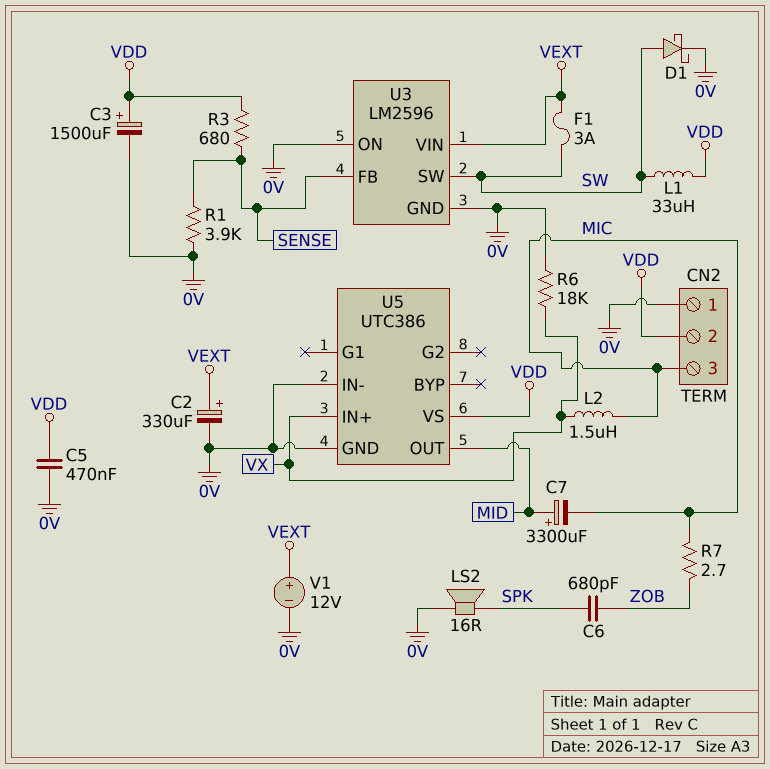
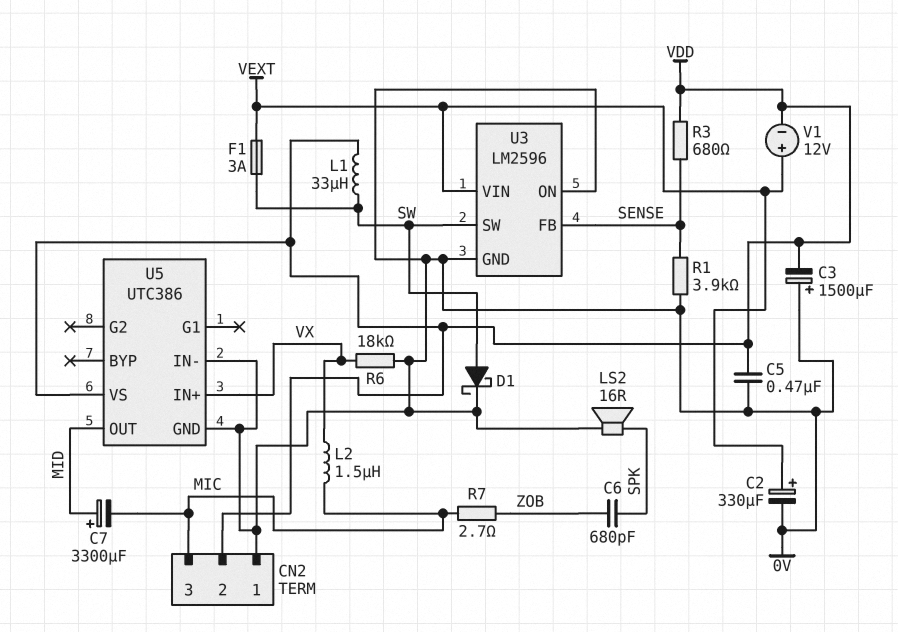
C3: 1500uF (plus VDD, minus 0V) -> 1500uF (plus 0V, minus VDD)
V1: 12V (plus VEXT, minus 0V) -> 12V (plus VEXT, minus VDD)

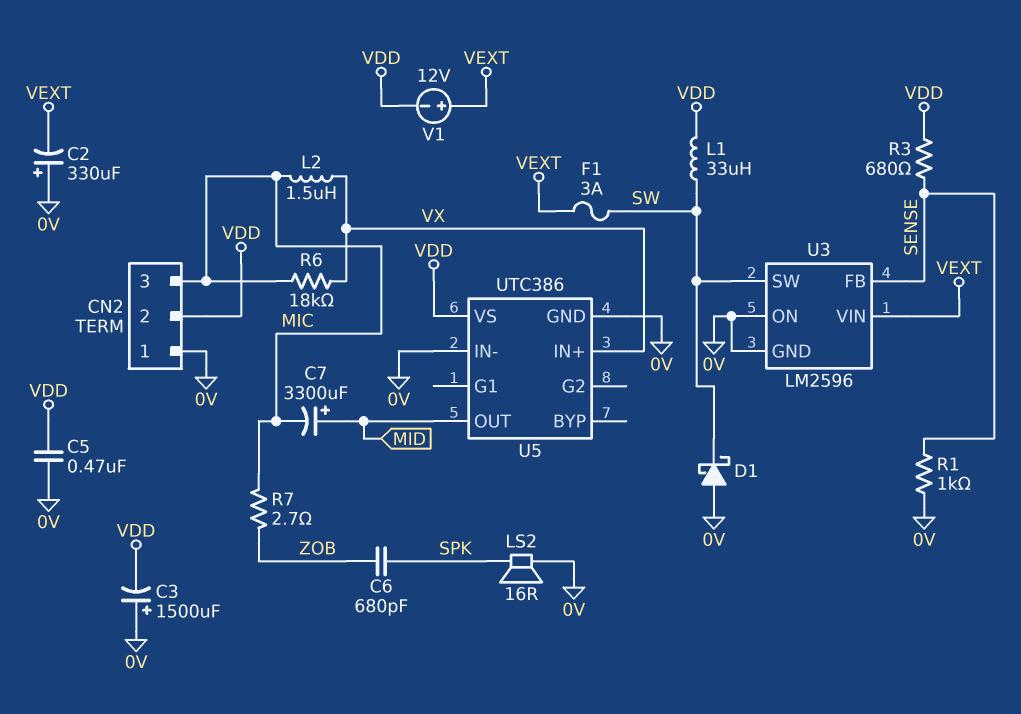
C2: 330uF (plus VEXT, minus 0V) -> 330uF (plus 0V, minus VEXT)
D1: schottky (A SW, K 0V) -> schottky (A 0V, K SW)
R1: 3.9k (0V, SENSE) -> 1k (0V, SENSE)
R6: 18k (0V, VX) -> 18k (MIC, VX)

